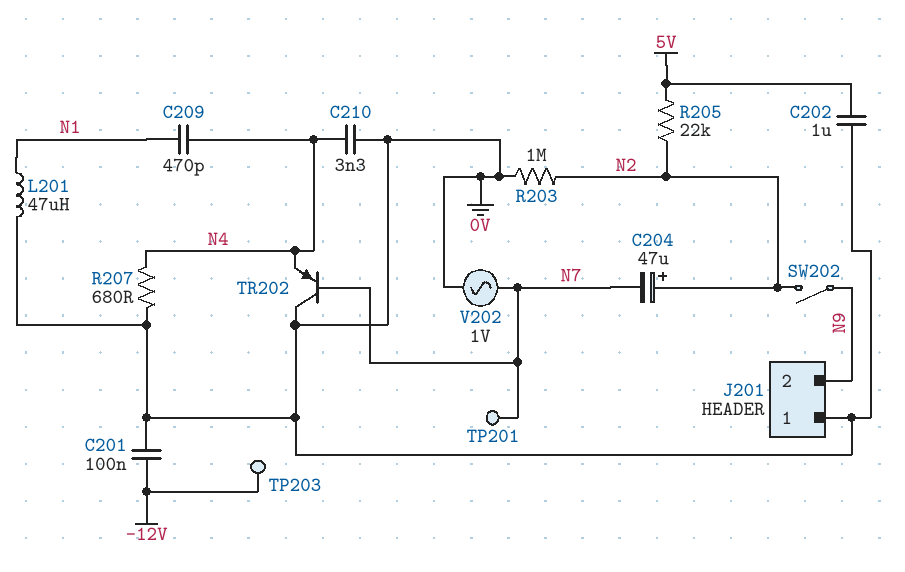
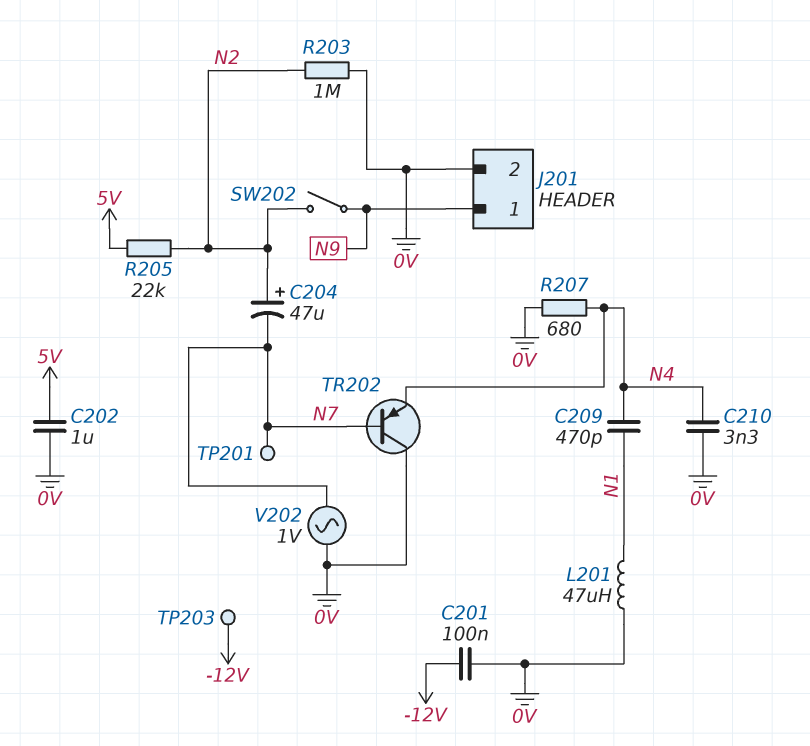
J201 pin 1: 0V -> N9
J201 pin 2: N9 -> 0V

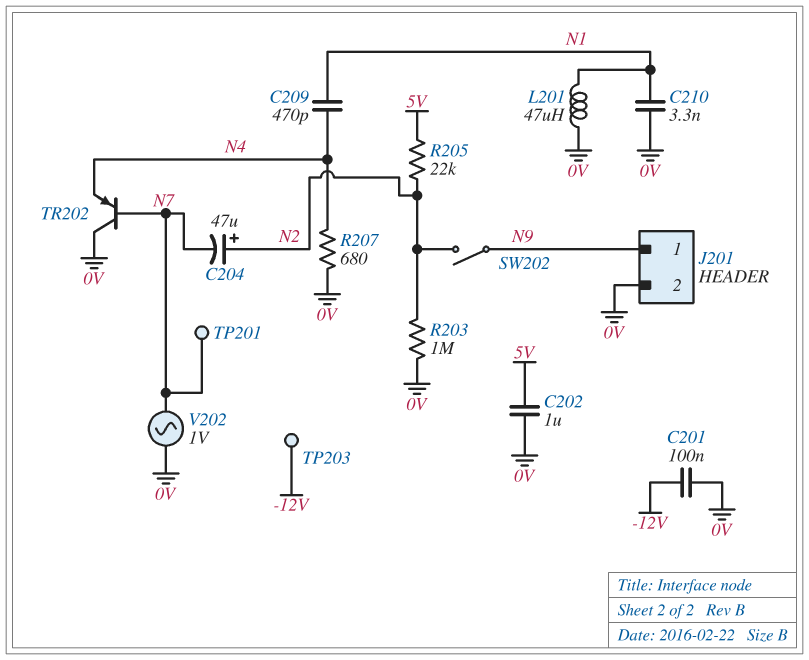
C210: 3.3nF (0V, N4) -> 3.3nF (0V, N1)

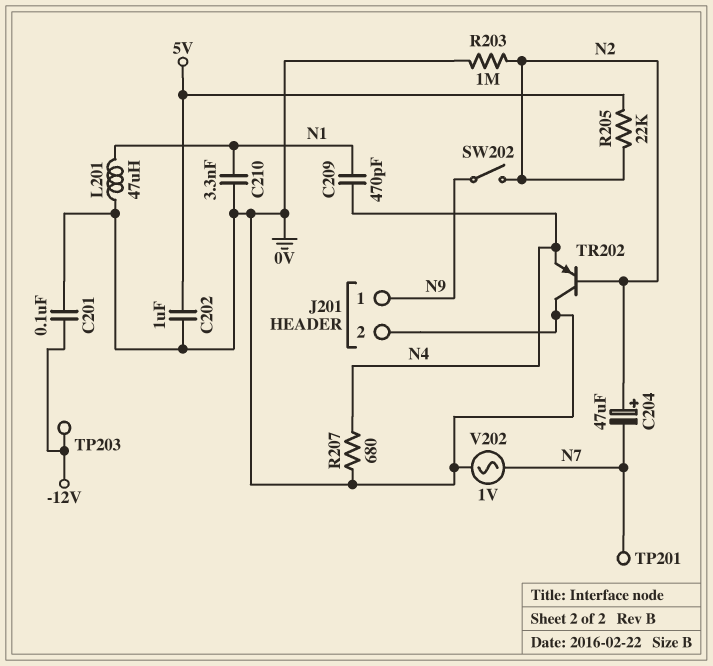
TR202: PNP (B N7, C 0V, E N4) -> PNP (B N2, C 0V, E N4)

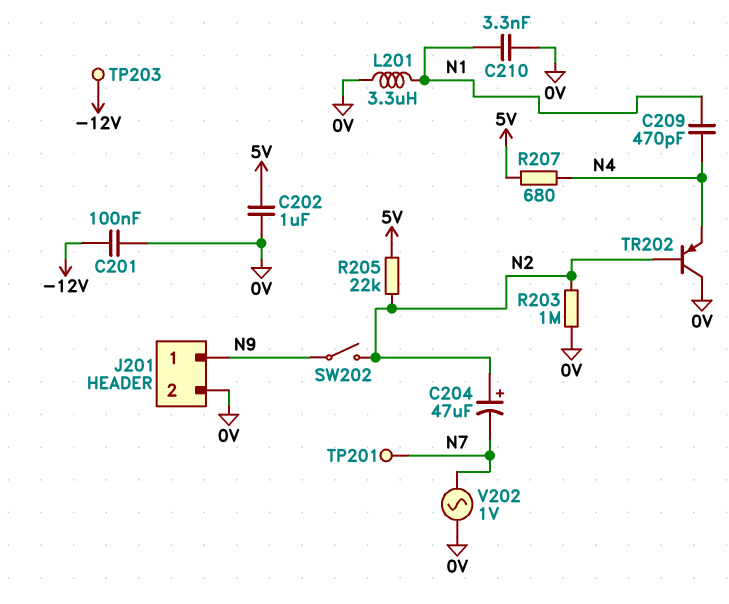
L201: 47uH (0V, N1) -> 3.3uH (0V, N1)
R207: 680 (0V, N4) -> 680 (5V, N4)

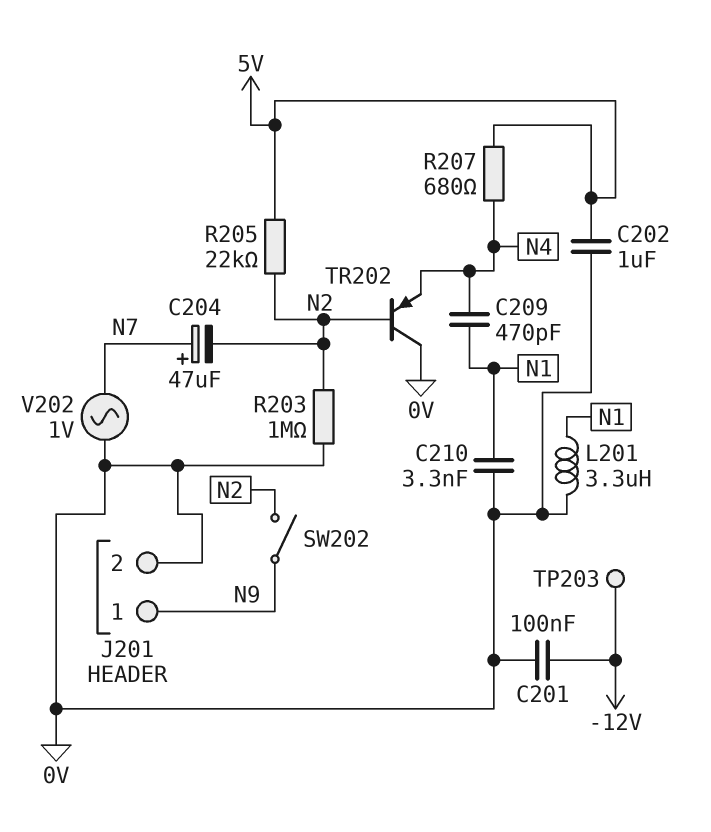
C204: 47uF (plus N2, minus N7) -> 47uF (plus N7, minus N2)
TP201: test point (N7) -> none

